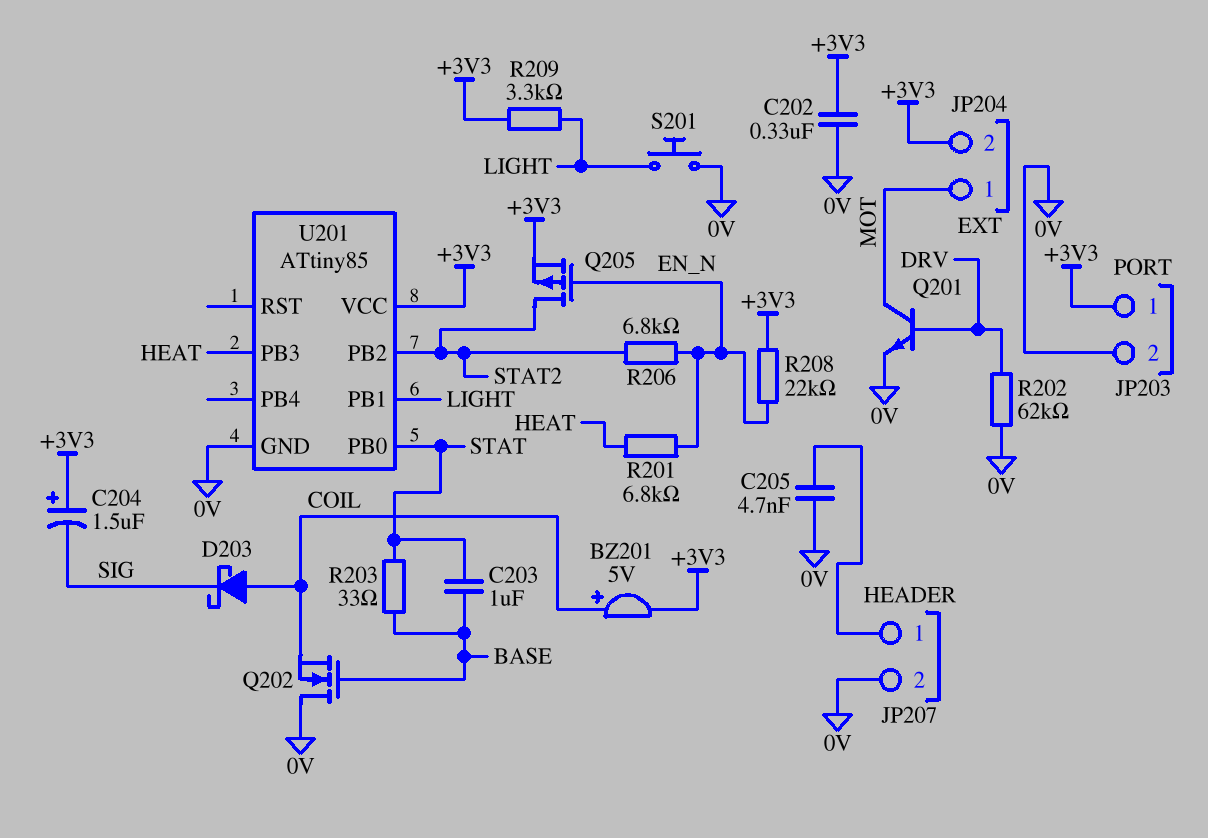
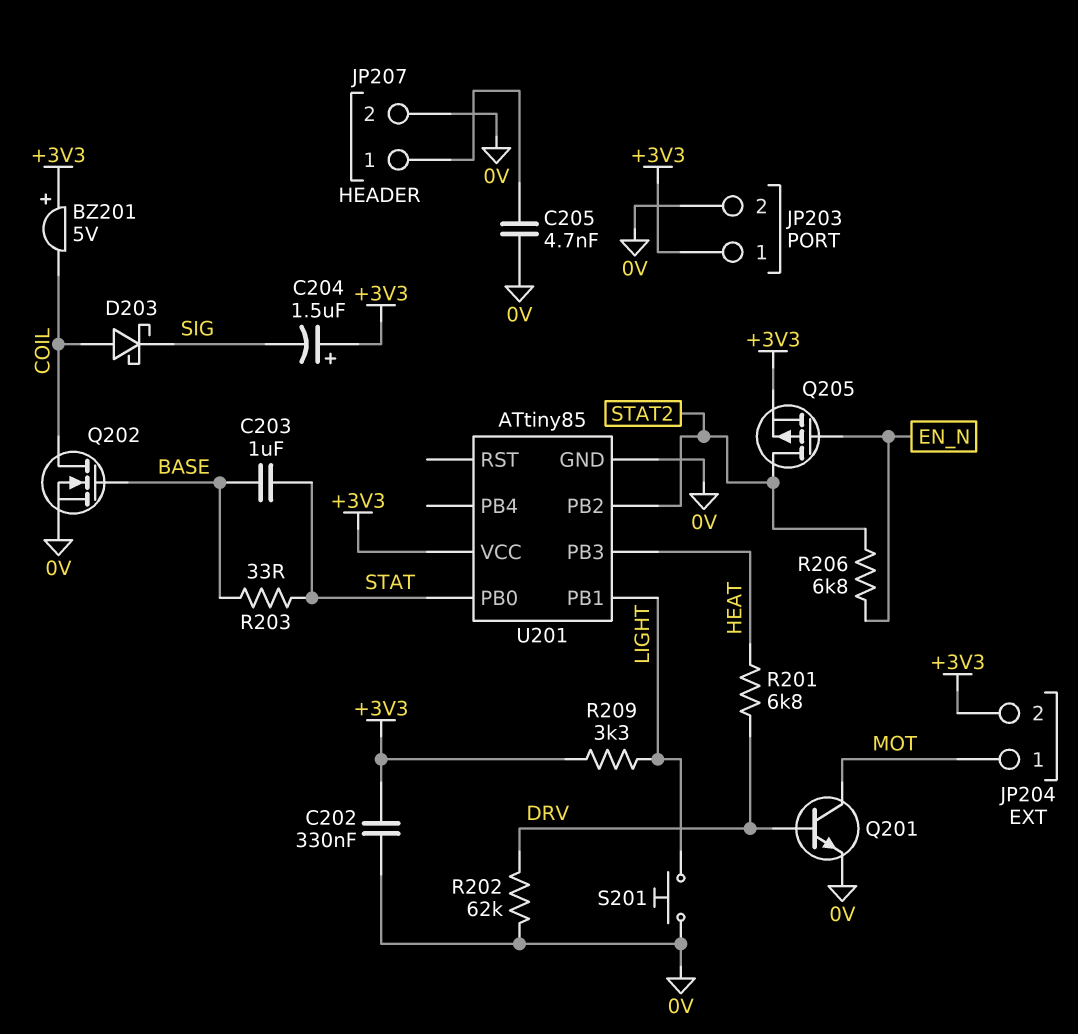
BZ201: buzzer 5V (plus COIL, minus +3V3) -> buzzer 5V (plus +3V3, minus COIL)
Q202: NMOS (G BASE, D 0V, S COIL) -> NMOS (G BASE, D COIL, S 0V)
R201: 6.8k (EN_N, HEAT) -> 6.8k (DRV, HEAT)
R208: 22k (+3V3, EN_N) -> none

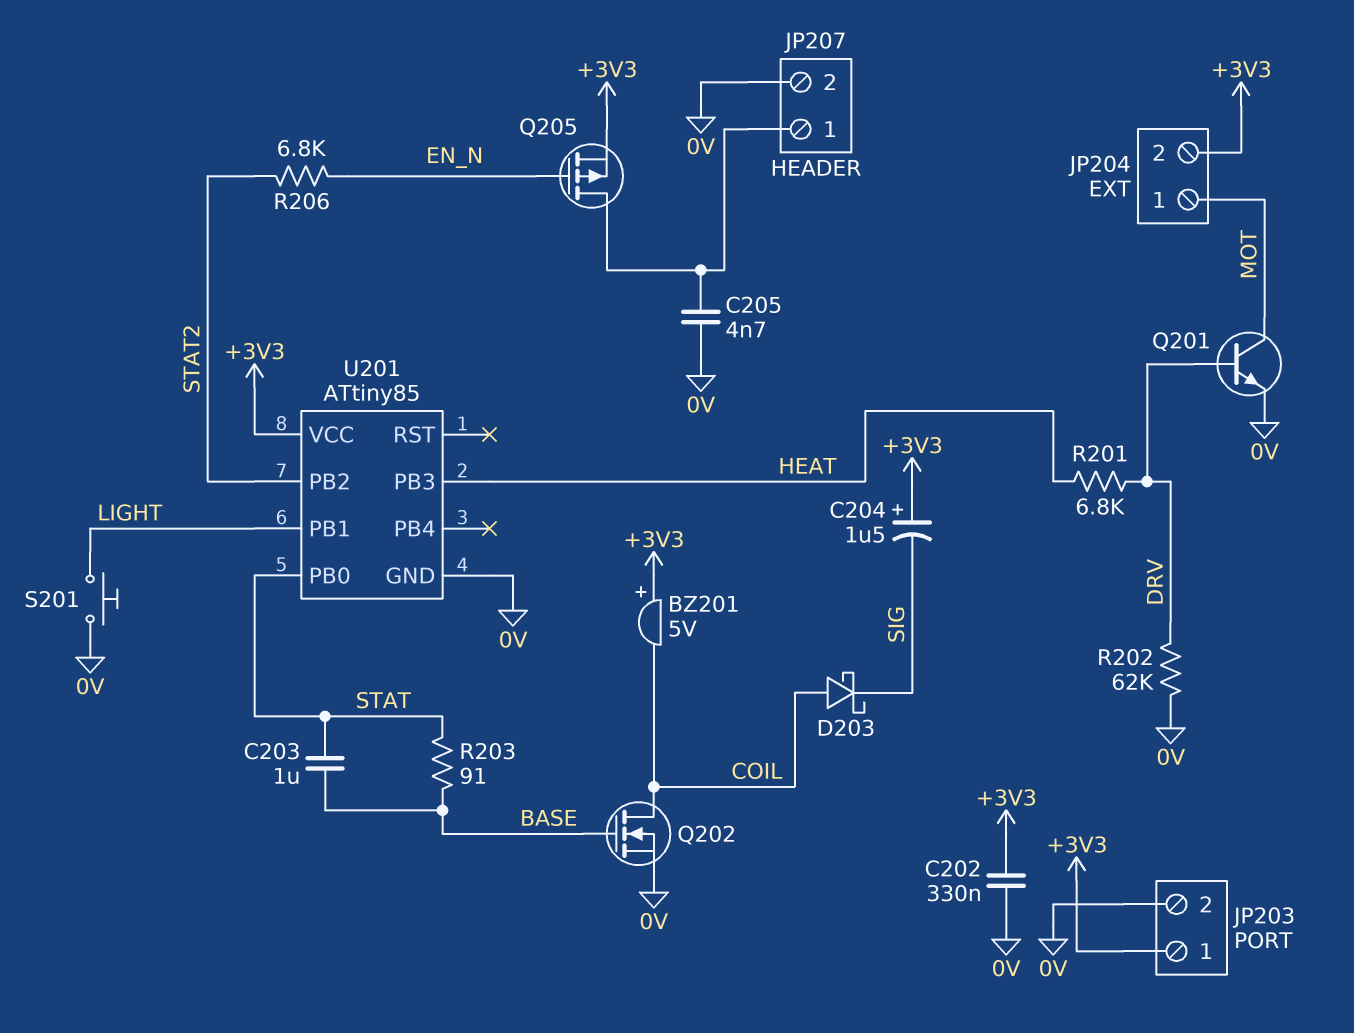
Q205: PMOS (G EN_N, D STAT2, S +3V3) -> PMOS (G EN_N, D JP207/1, S +3V3)
R203: 33 (BASE, STAT) -> 91 (BASE, STAT)
R209: 3.3k (+3V3, LIGHT) -> none

